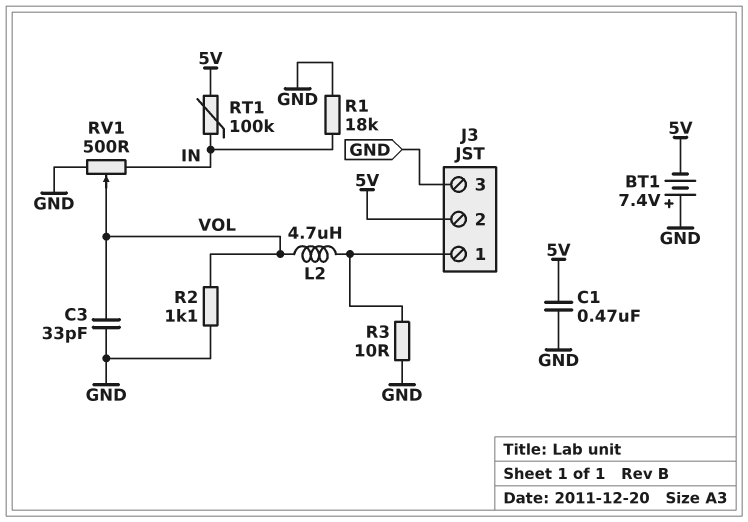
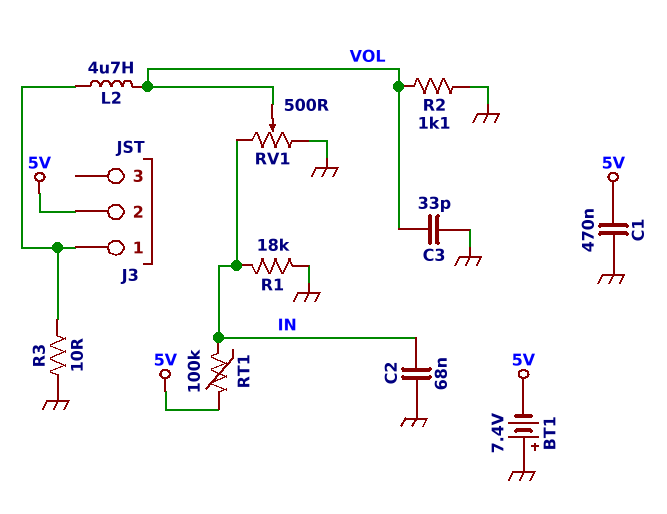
C2: none -> 68nF (GND, IN)
J3 pin 3: GND -> none

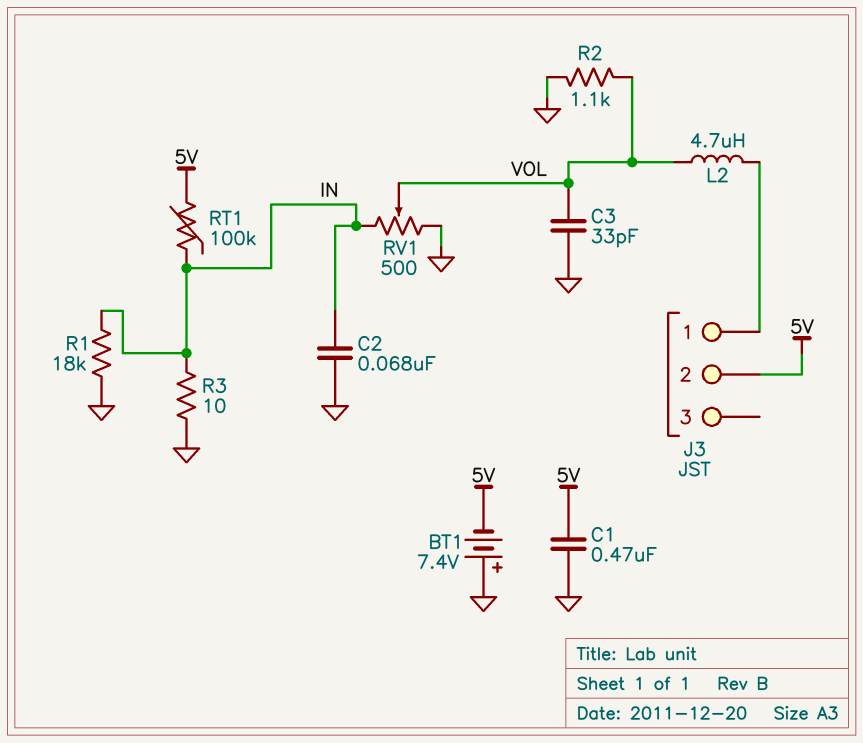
R3: 10 (GND, J3/1) -> 10 (GND, IN)

